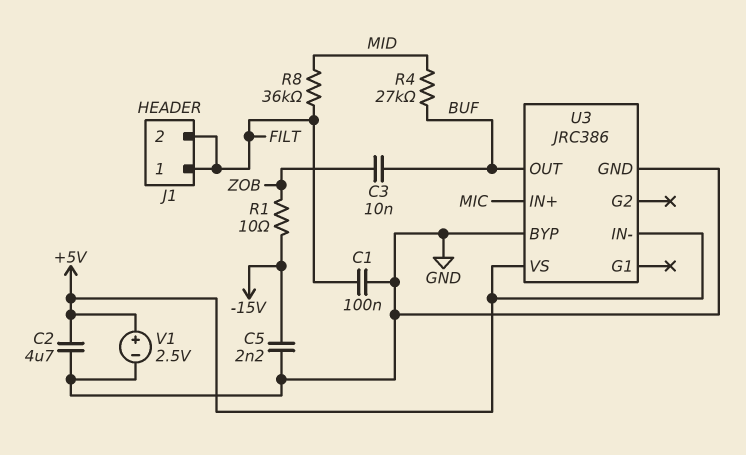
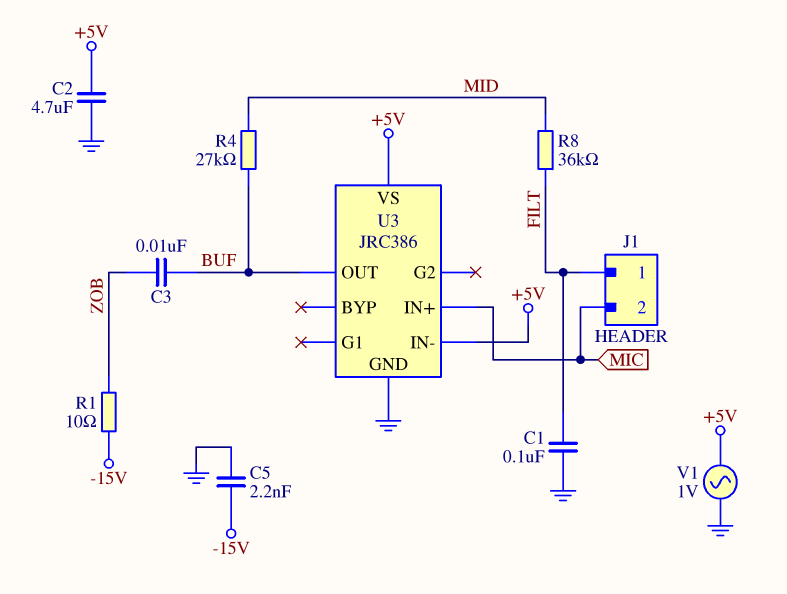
J1 pin 2: FILT -> MIC
U3 pin BYP: GND -> none
V1: 2.5V (plus +5V, minus GND) -> AC 1V (+5V, GND)

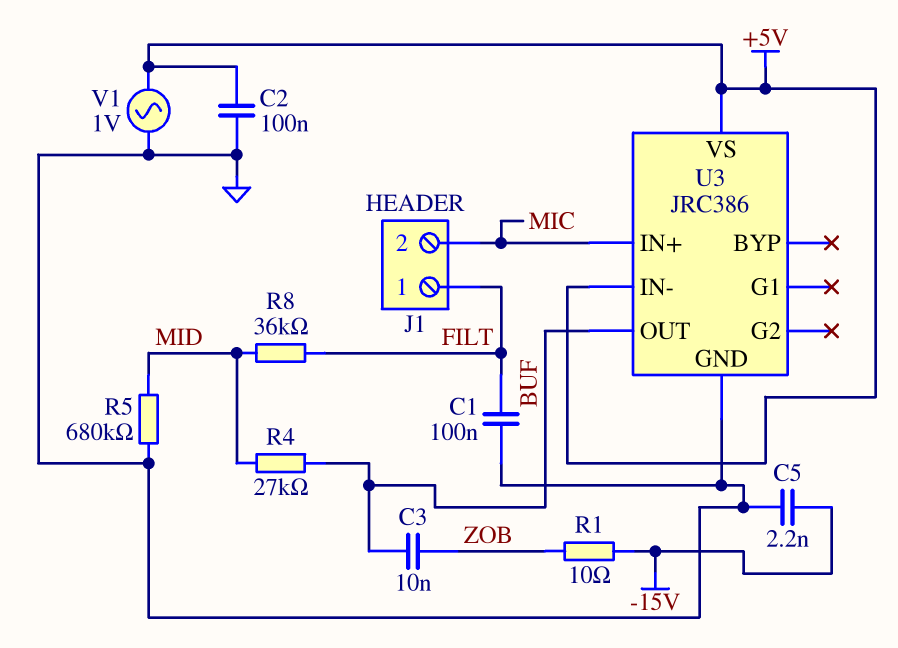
C2: 4.7uF (+5V, GND) -> 100nF (+5V, GND)
R5: none -> 680k (GND, MID)

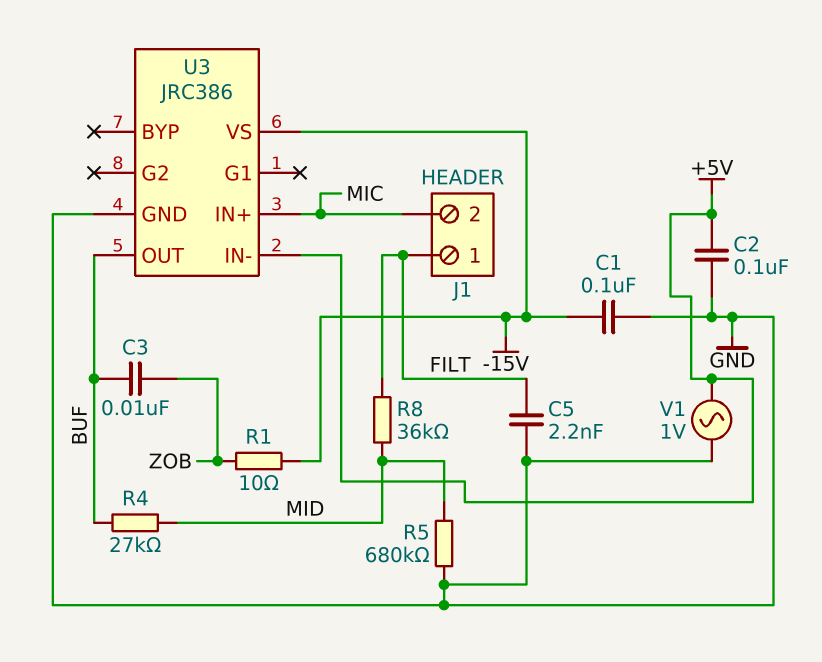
C1: 100nF (FILT, GND) -> 100nF (-15V, GND)
C5: 2.2nF (-15V, GND) -> 2.2nF (FILT, GND)
U3 pin VS: +5V -> -15V

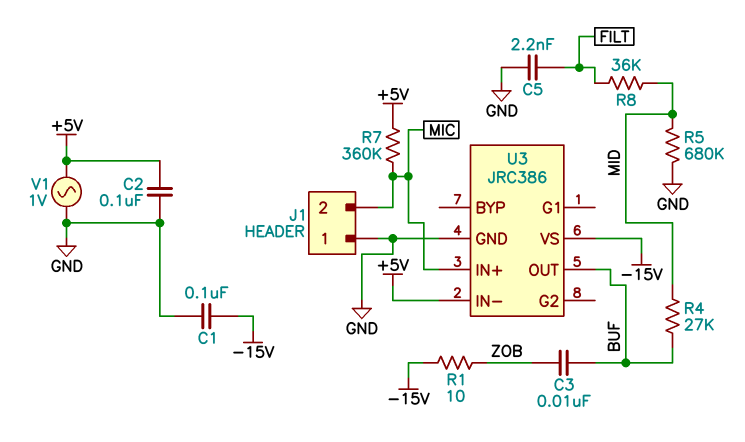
J1 pin 1: FILT -> GND
R7: none -> 360k (+5V, MIC)

